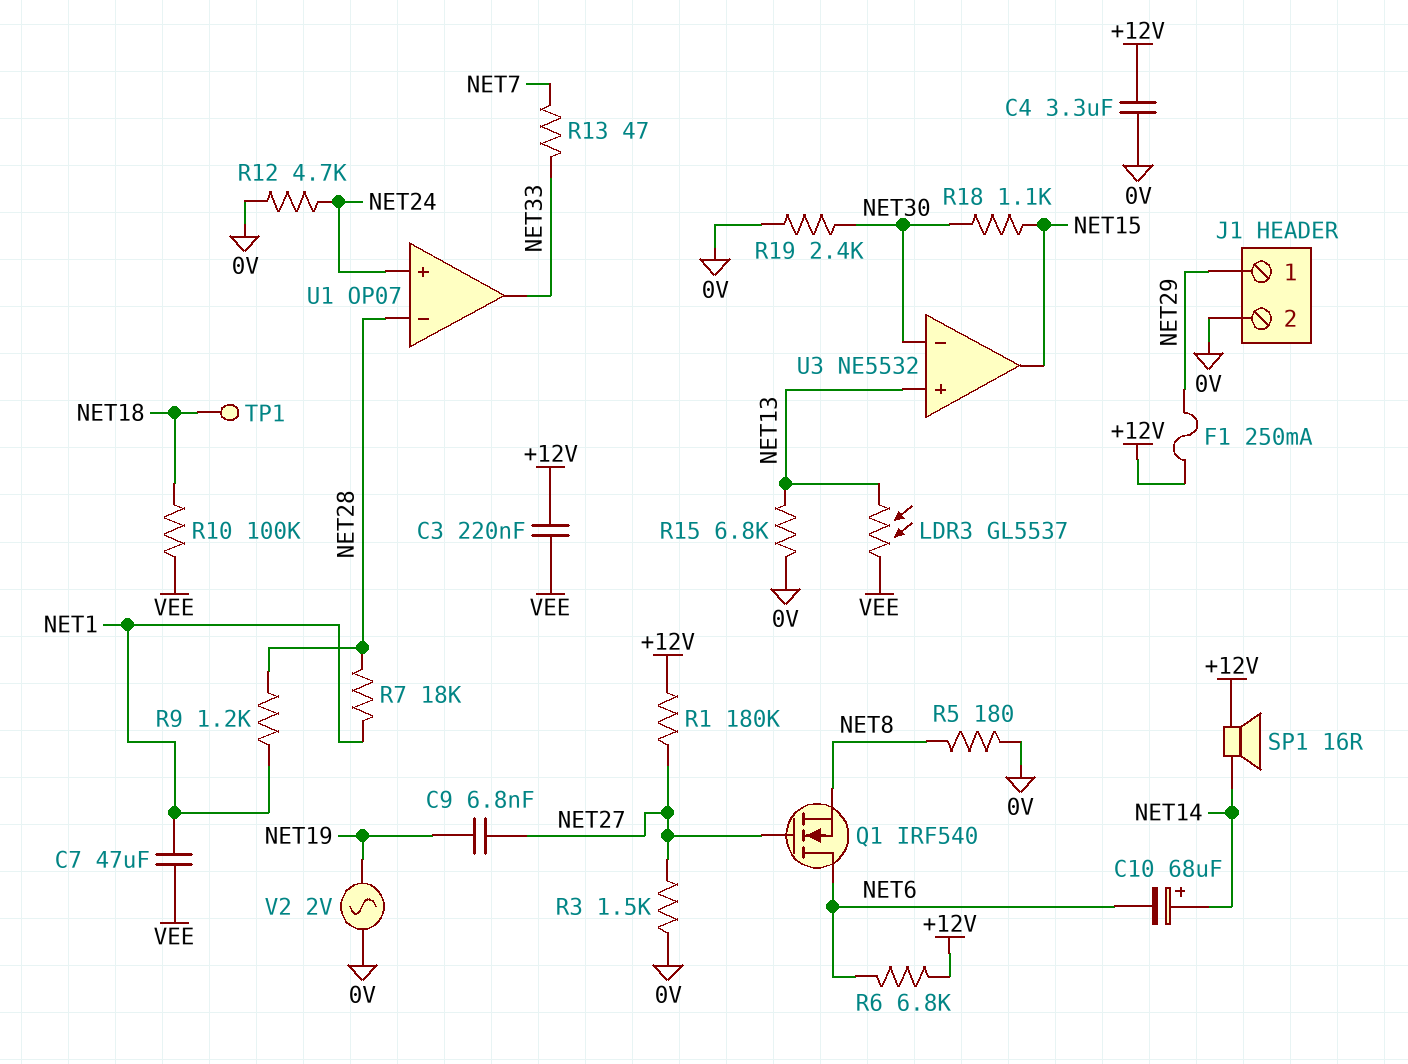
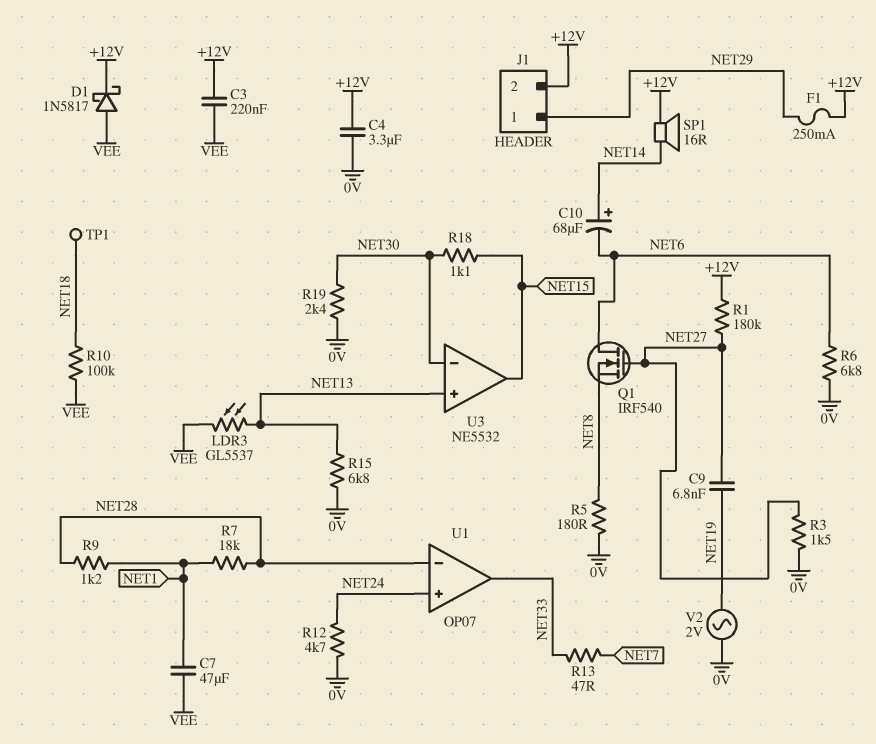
D1: none -> schottky 1N5817 (A VEE, K +12V)
J1 pin 2: 0V -> +12V
R6: 6.8k (+12V, NET6) -> 6.8k (0V, NET6)

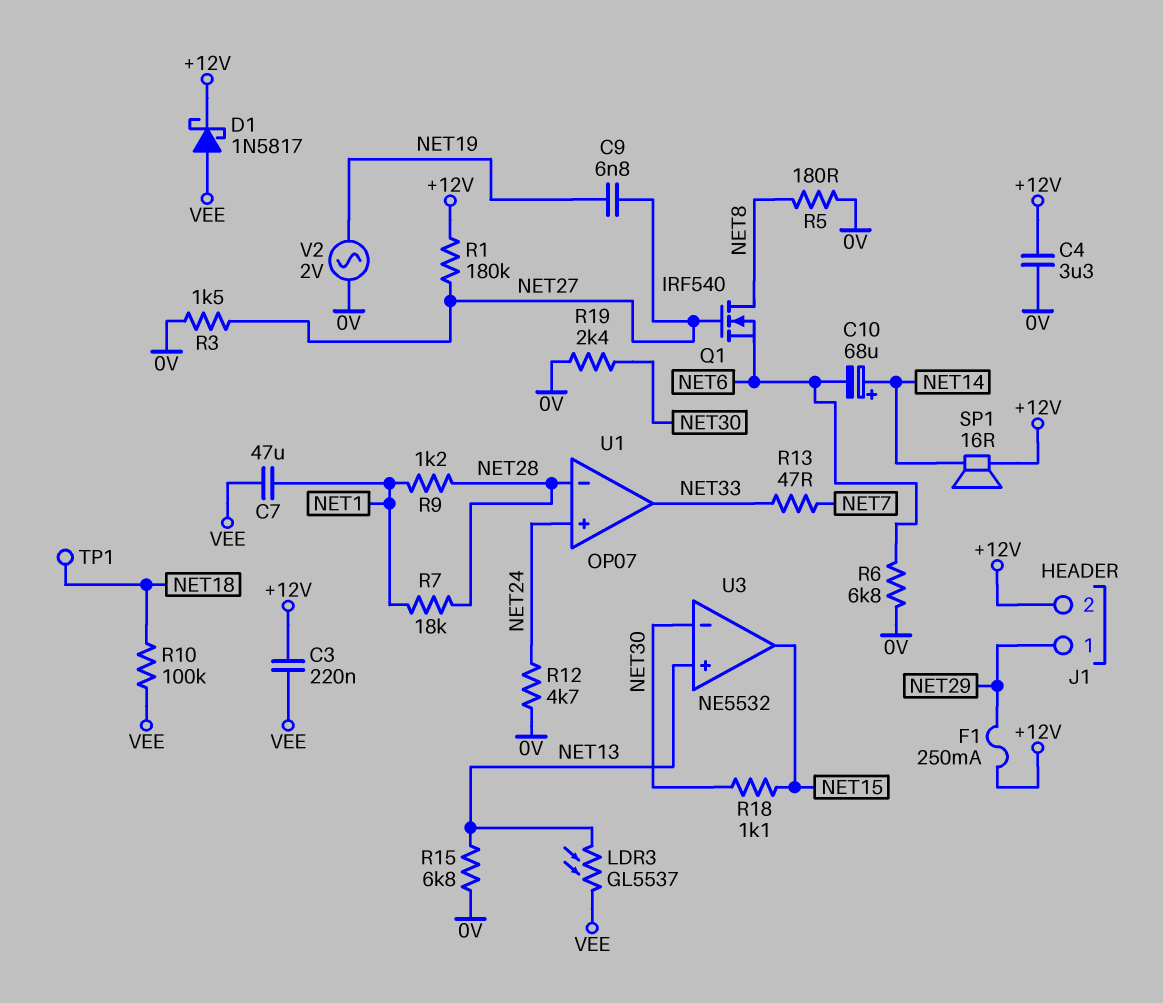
Q1: NMOS IRF540 (G NET27, D NET6, S NET8) -> NMOS IRF540 (G NET27, D NET8, S NET6)

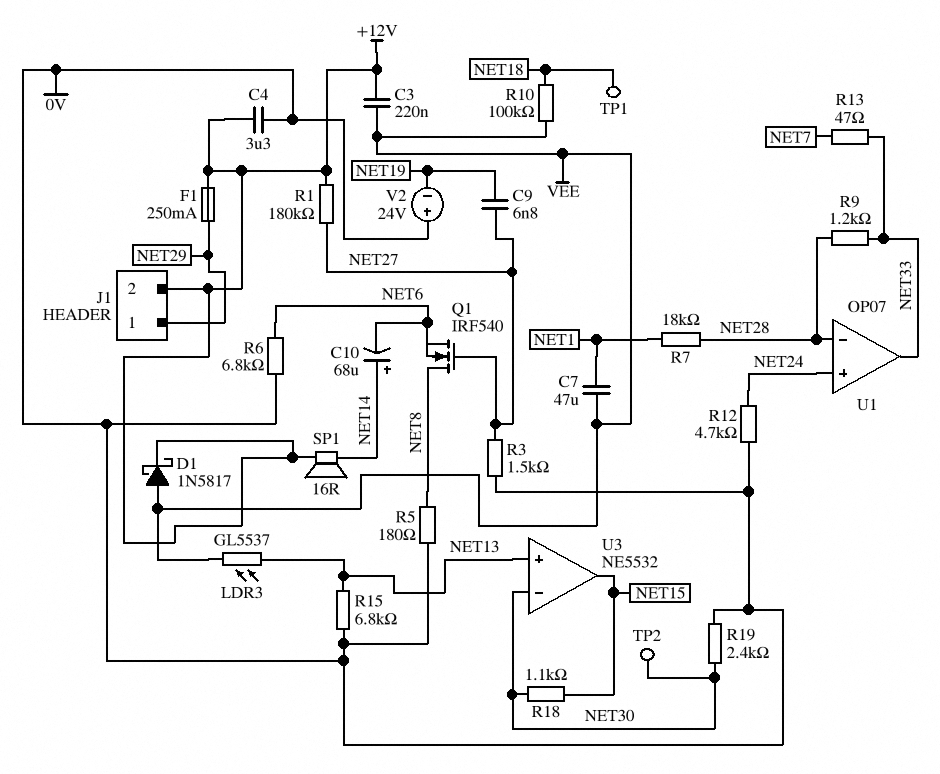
R9: 1.2k (NET1, NET28) -> 1.2k (NET28, NET33)
TP2: none -> test point (NET30)
V2: AC 2V (0V, NET19) -> 24V (plus 0V, minus NET19)

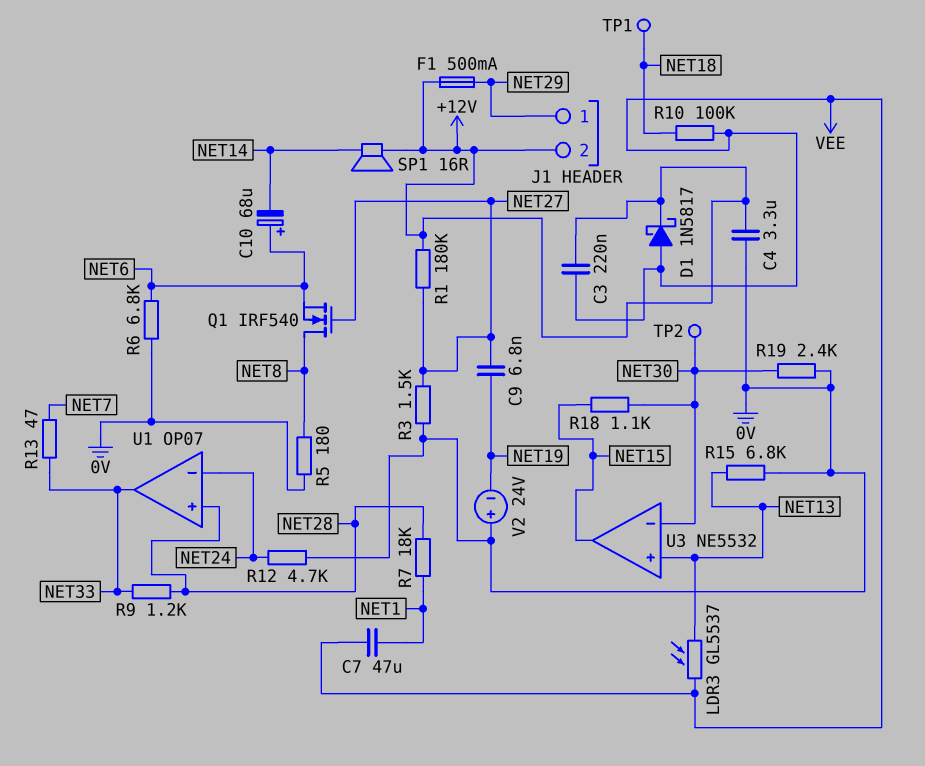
C10: 68uF (plus NET14, minus NET6) -> 68uF (plus NET6, minus NET14)
F1: 250mA (+12V, NET29) -> 500mA (+12V, NET29)
U1 pin in+: NET24 -> NET28
U1 pin in-: NET28 -> NET24

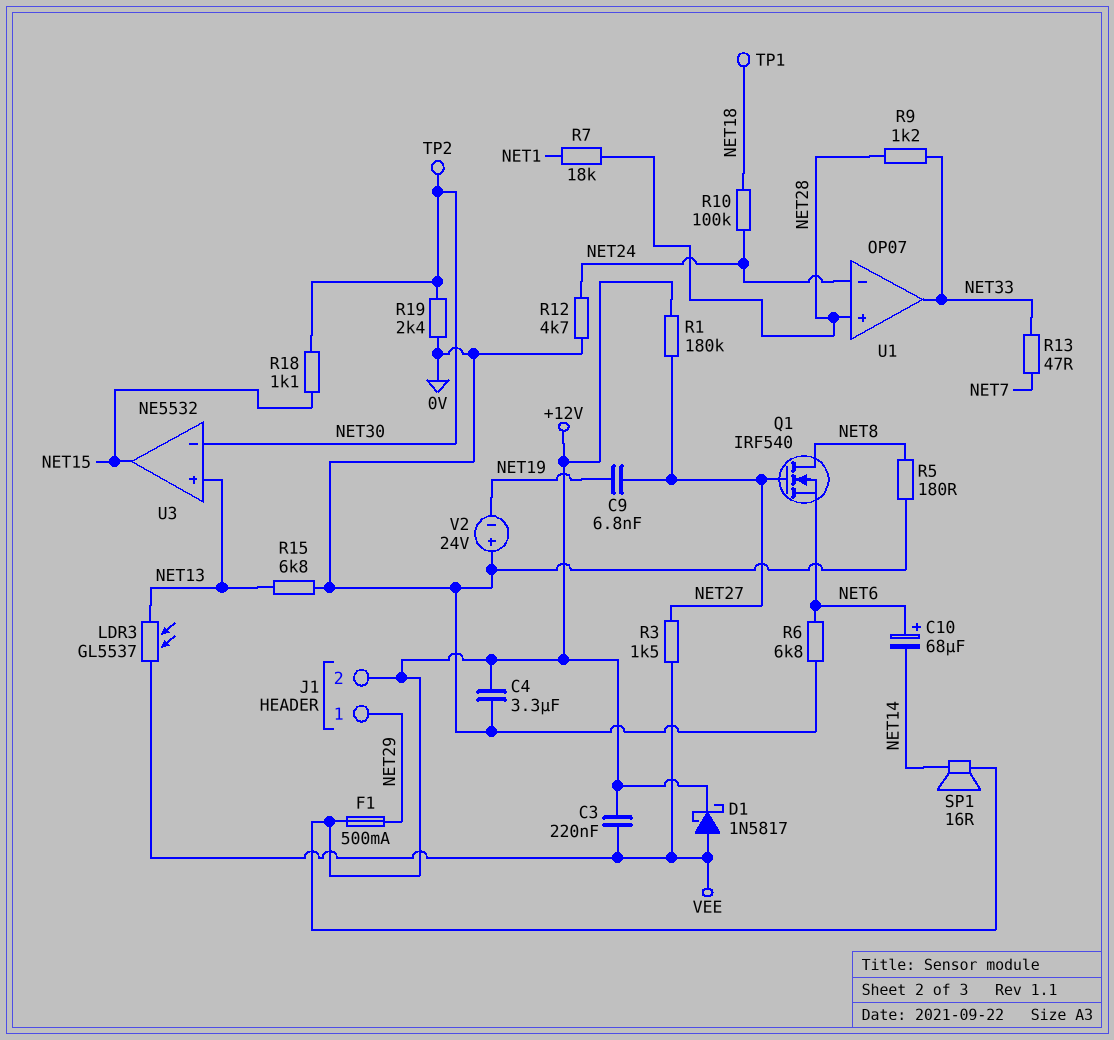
C7: 47uF (NET1, VEE) -> none
R3: 1.5k (0V, NET27) -> 1.5k (NET27, VEE)
R10: 100k (NET18, VEE) -> 100k (NET18, NET24)

